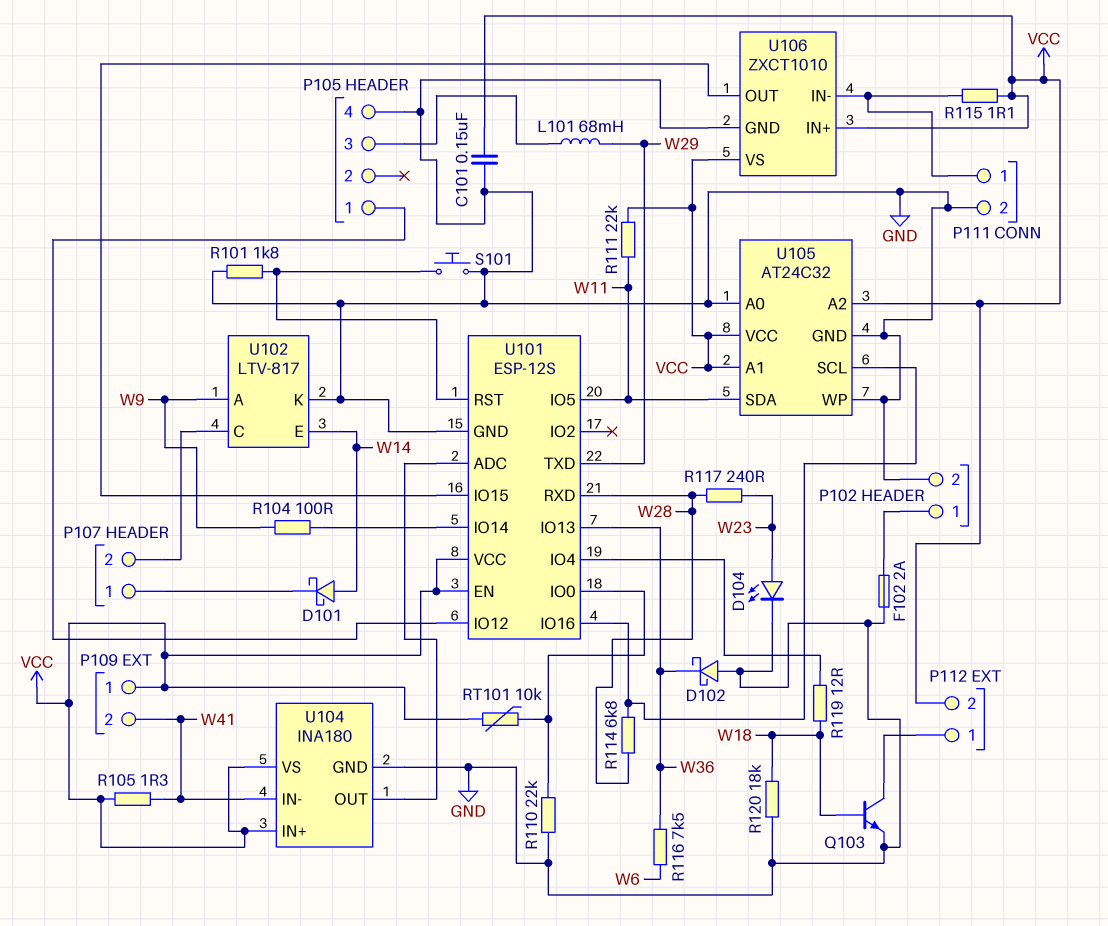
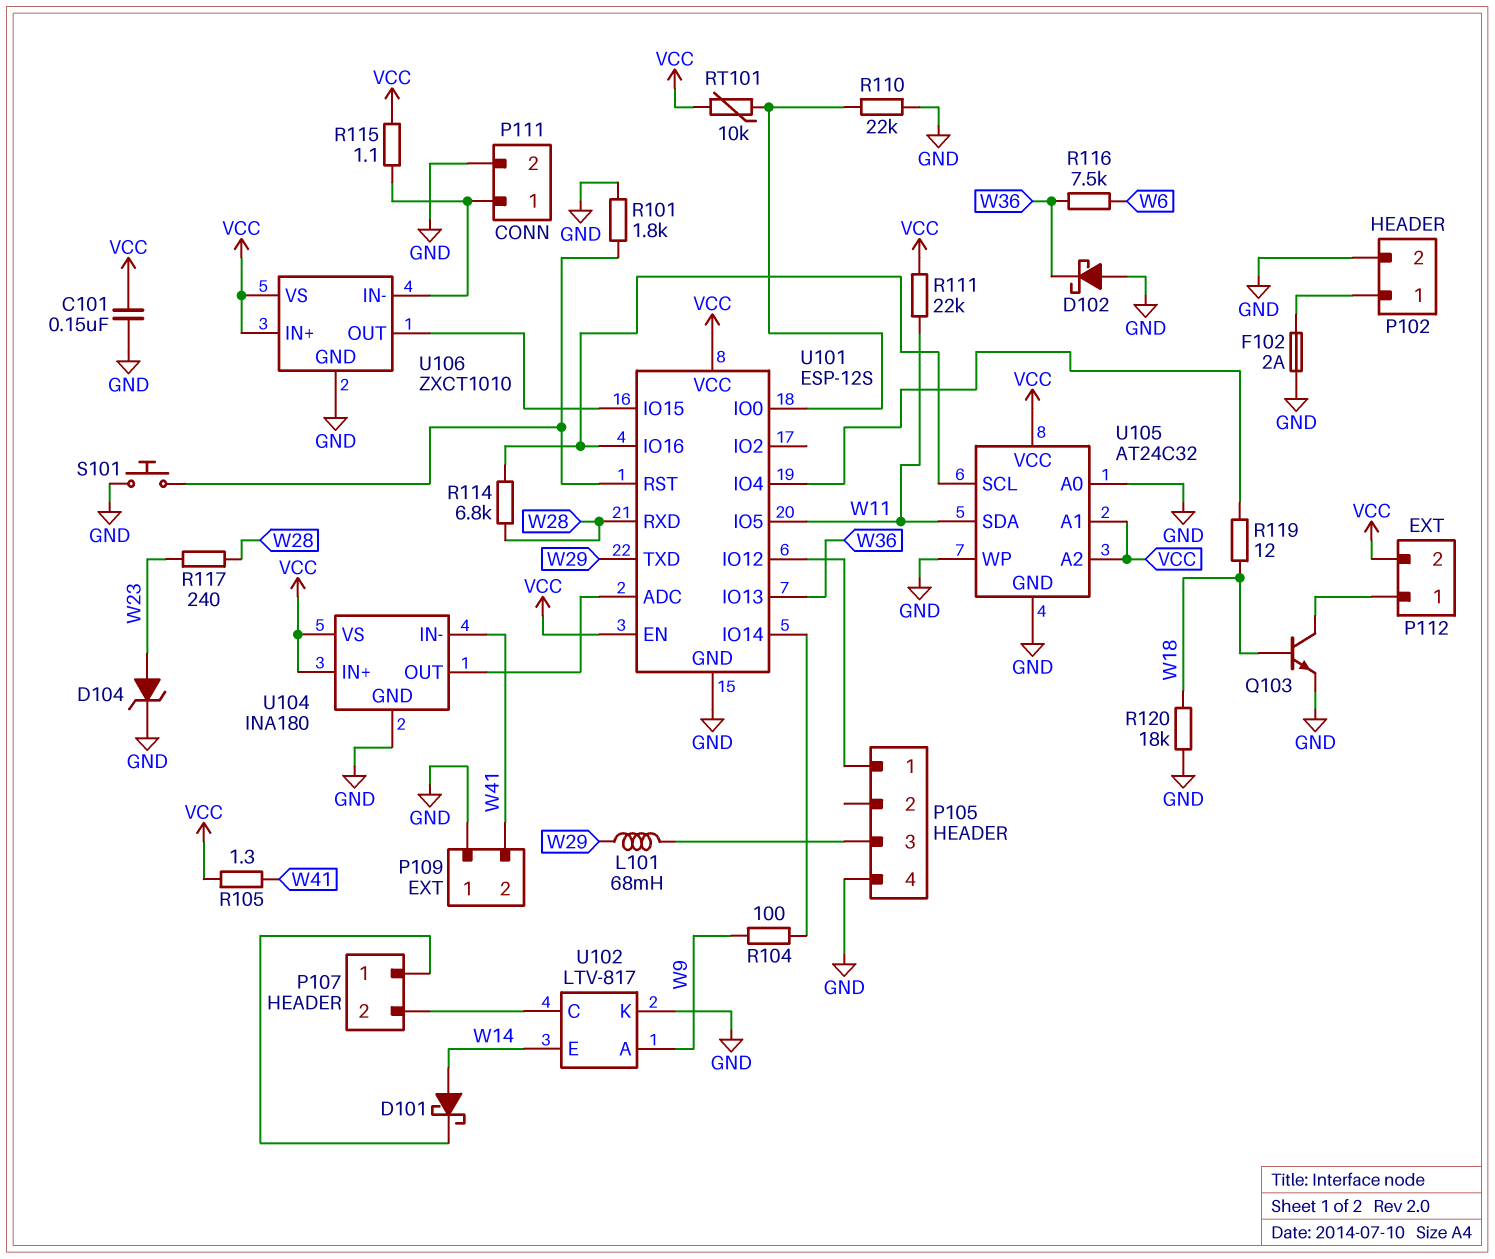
D104: LED (A W23, K GND) -> zener (A W23, K GND)
P109 pin 1: VCC -> GND

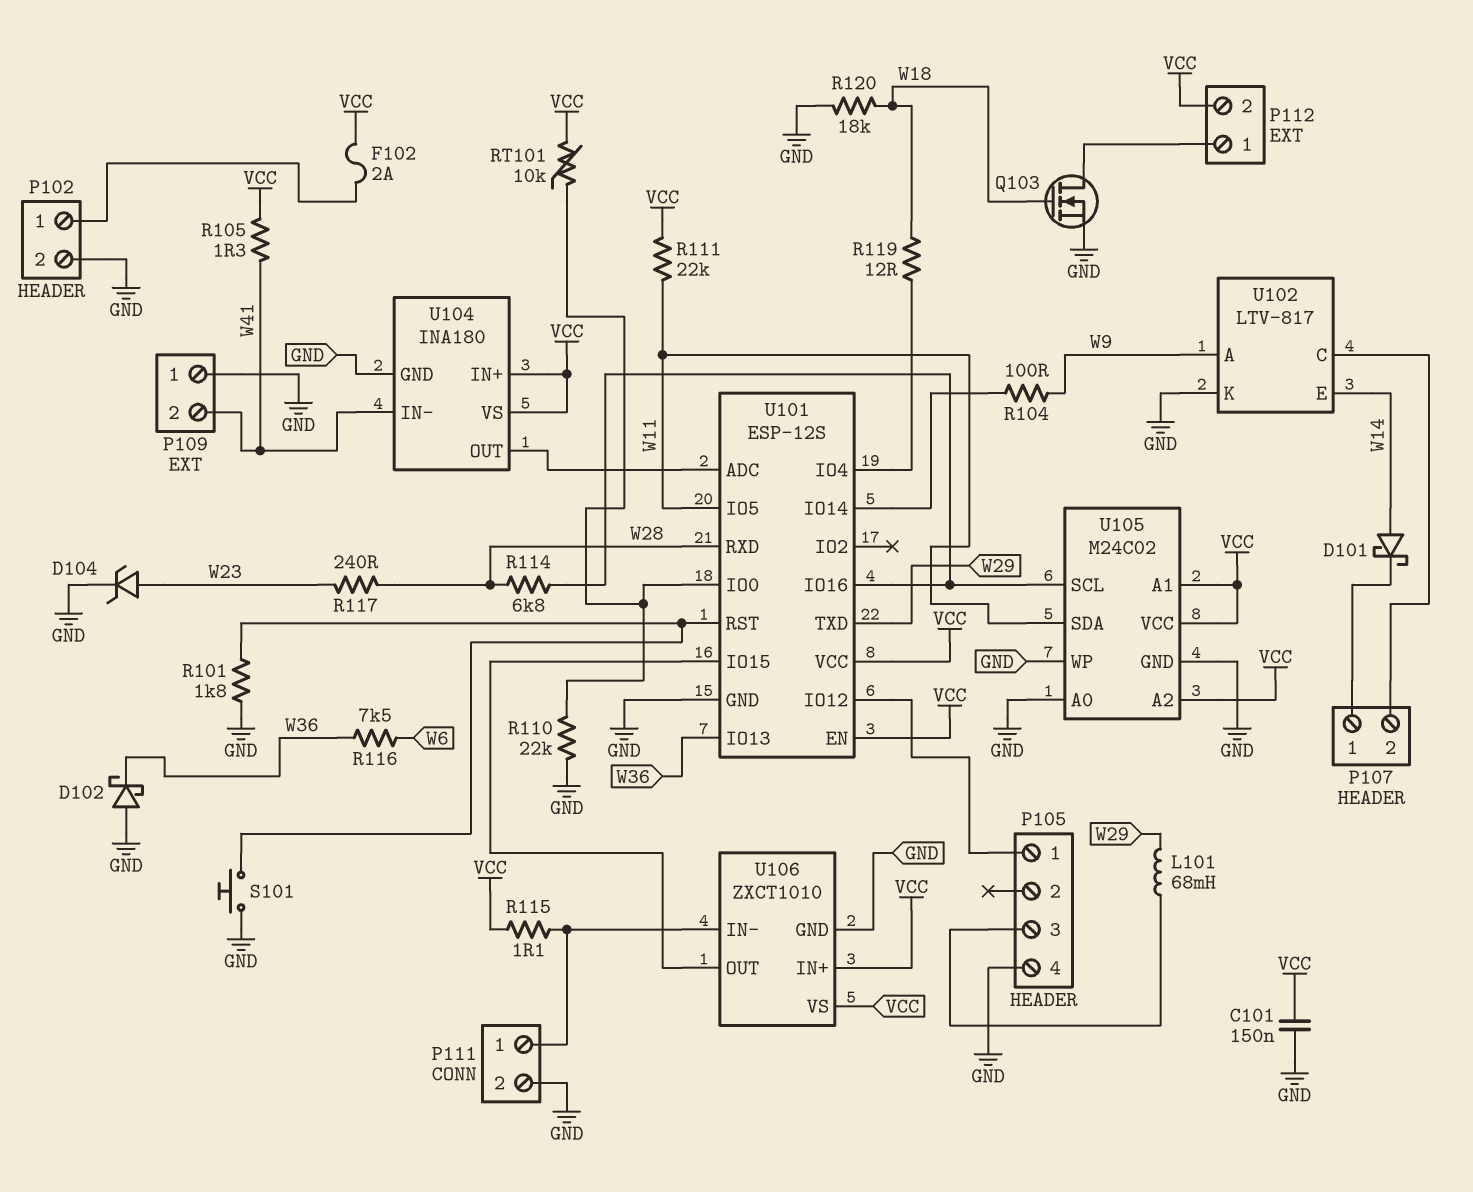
F102: 2A (GND, P102/1) -> 2A (P102/1, VCC)
Q103: NPN (B W18, C P112/1, E GND) -> NMOS (G W18, D P112/1, S GND)
U105: AT24C32 -> M24C02

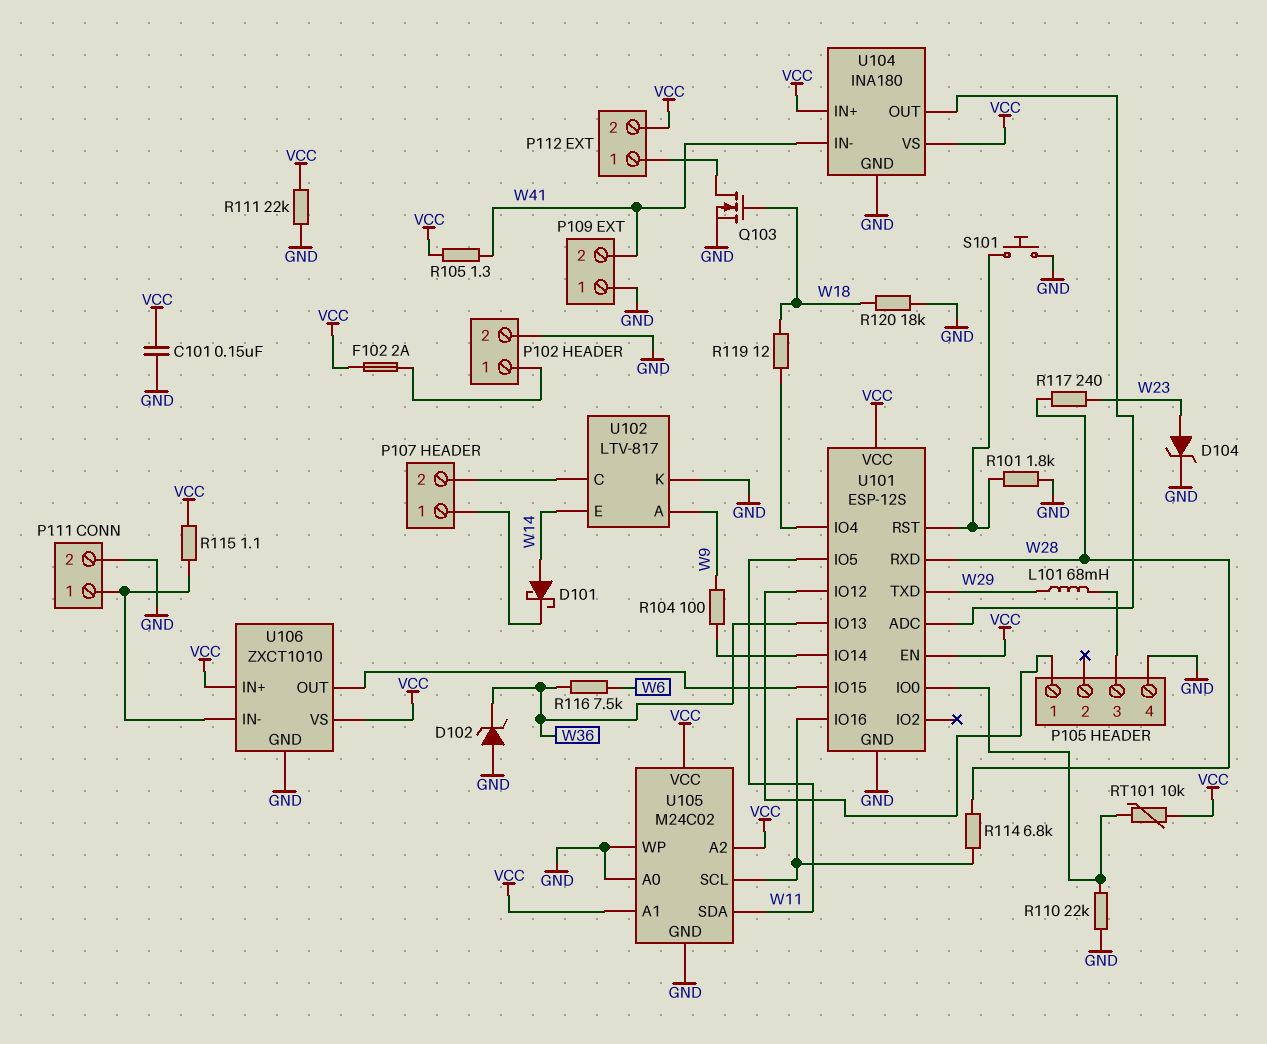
D102: schottky (A GND, K W36) -> zener (A GND, K W36)
R111: 22k (VCC, W11) -> 22k (GND, VCC)

